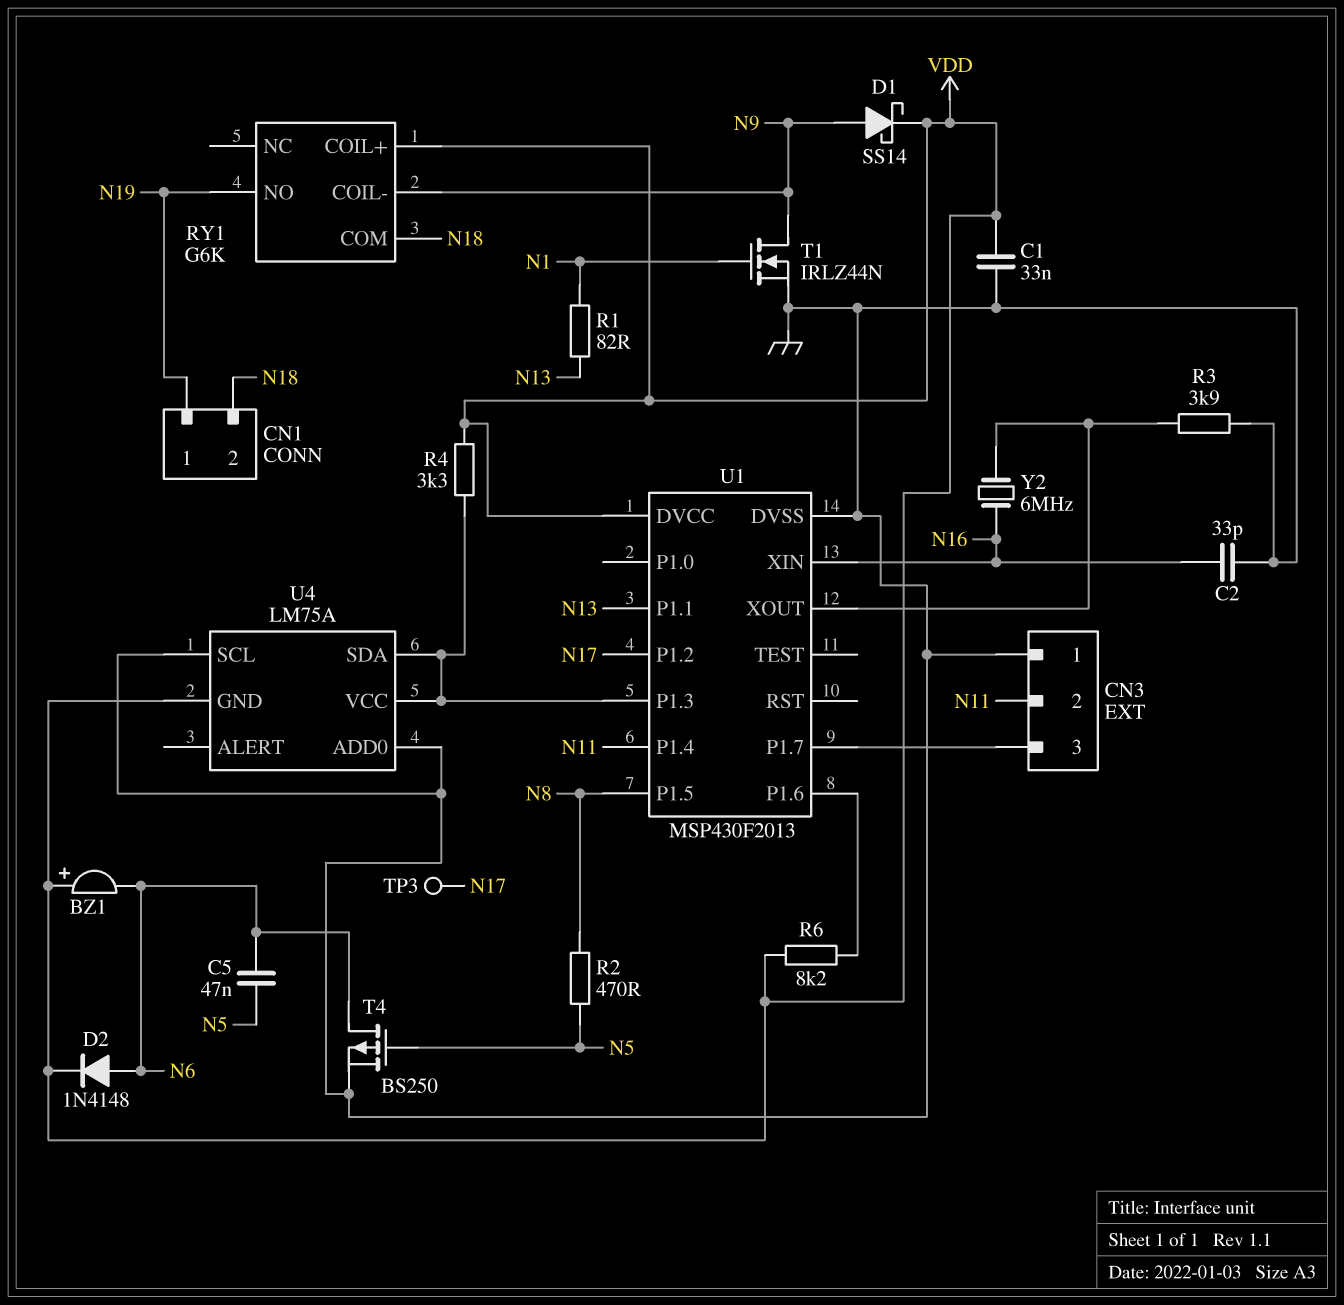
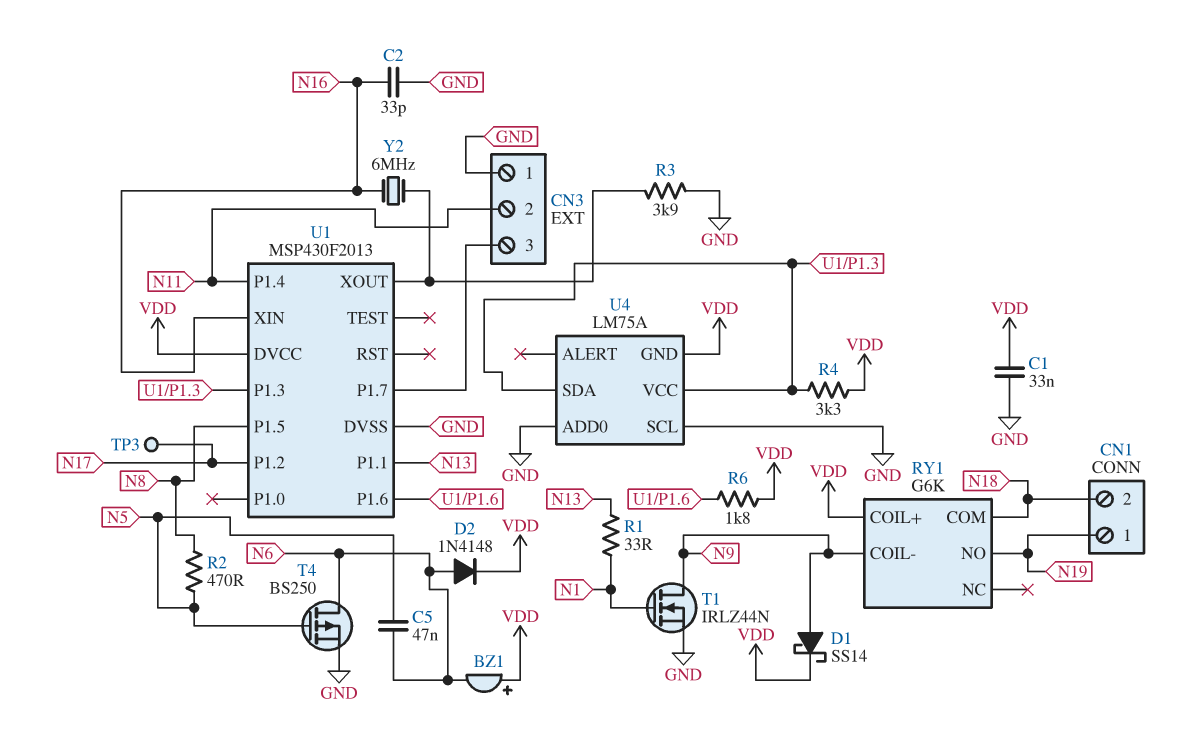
R1: 82 (N1, N13) -> 33 (N1, N13)
R6: 8.2k (U1/P1.6, VDD) -> 1.8k (U1/P1.6, VDD)

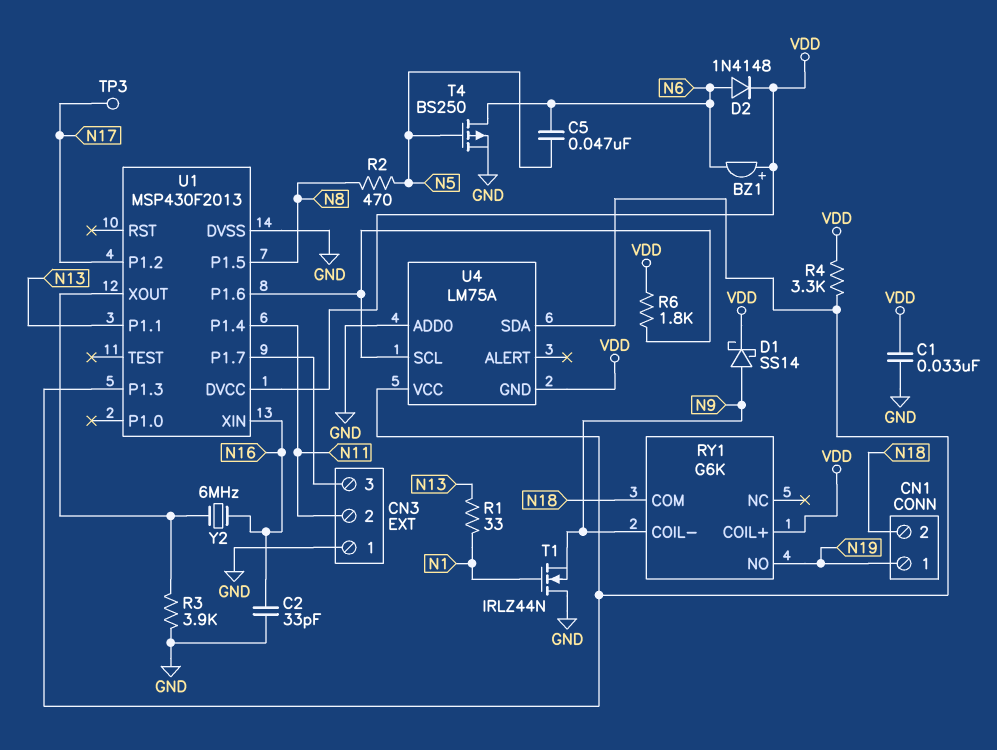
T1: NMOS IRLZ44N (G N1, D N9, S GND) -> NMOS IRLZ44N (G N1, D GND, S N9)
U4 pin SCL: GND -> U1/P1.6

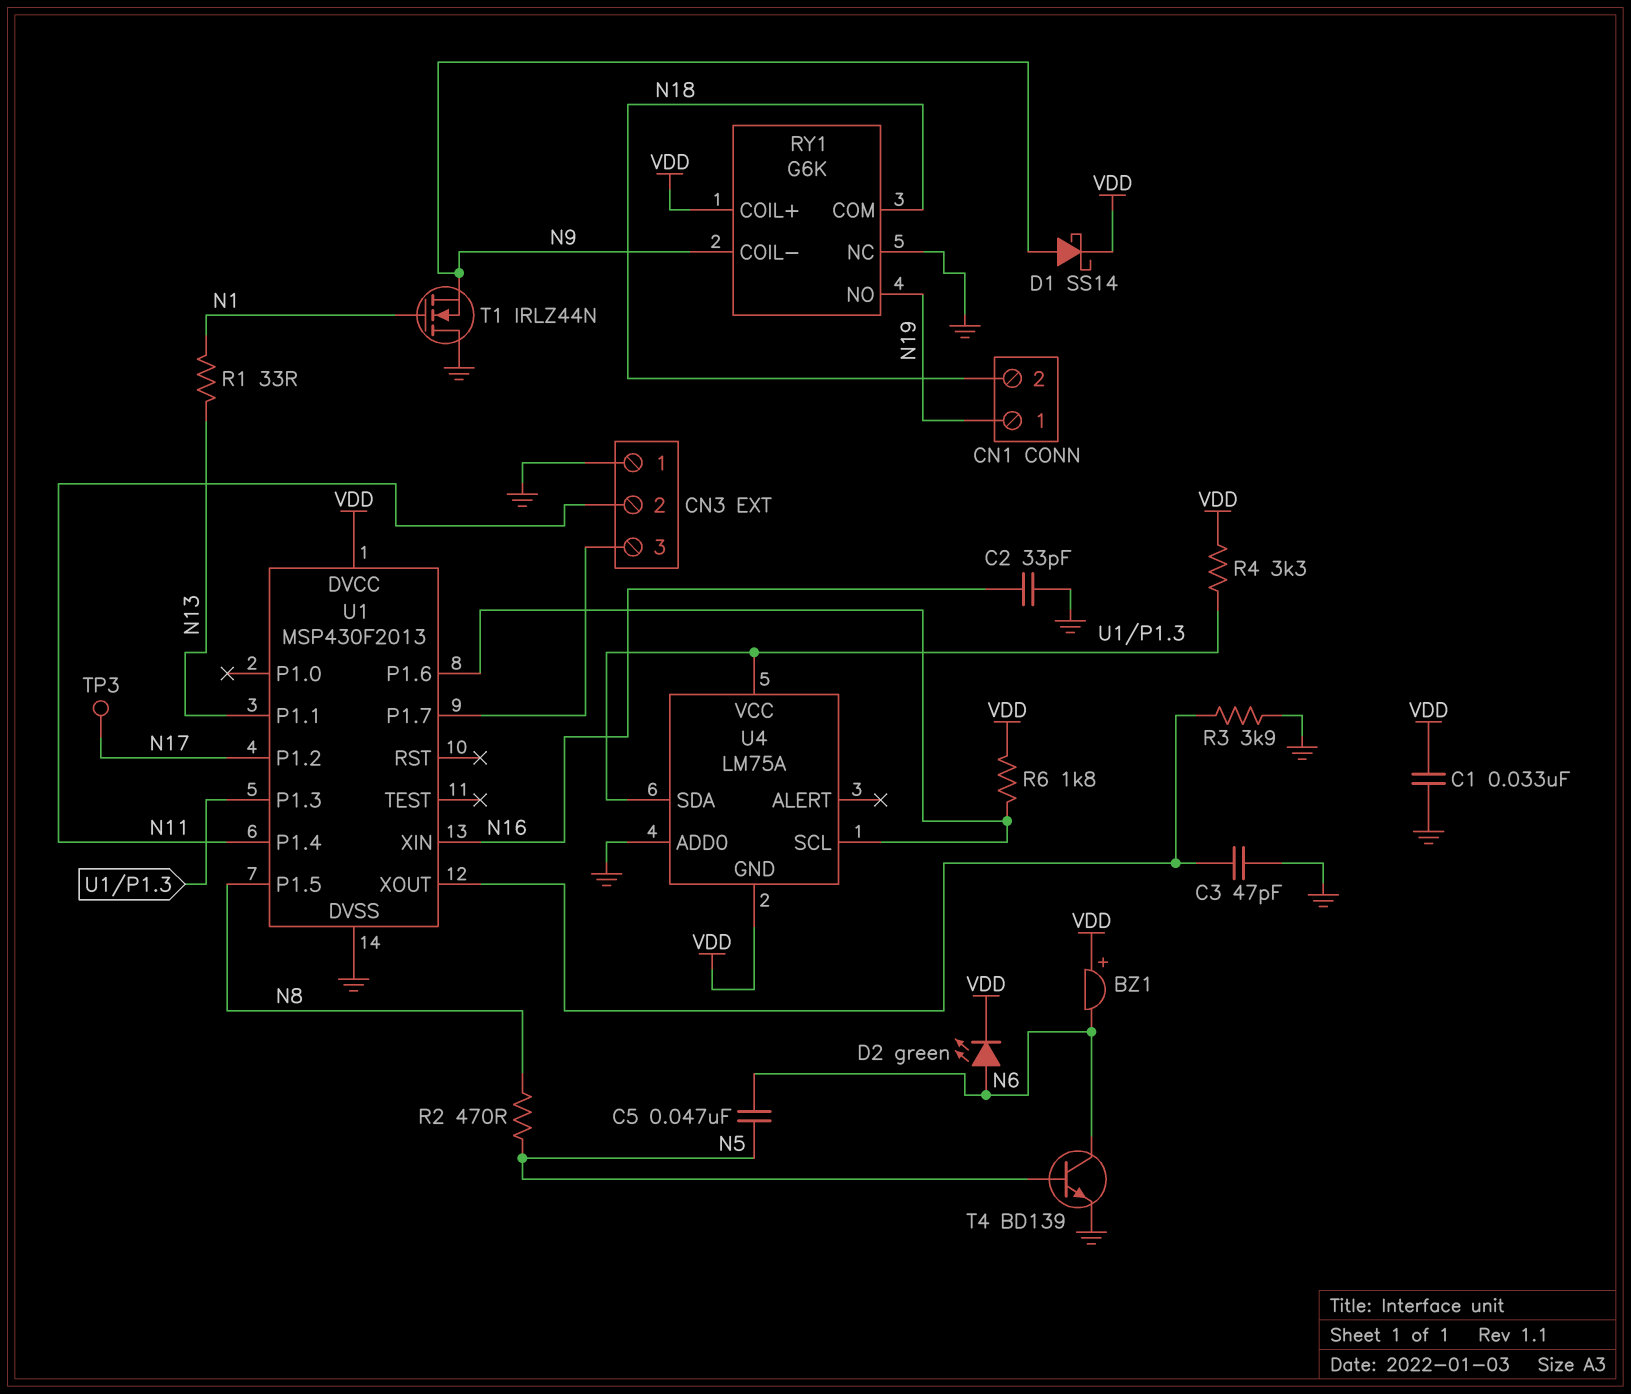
C3: none -> 47pF (GND, U1/XOUT)
D2: diode 1N4148 (A N6, K VDD) -> LED green (A N6, K VDD)
RY1 pin NC: none -> GND
T4: PMOS BS250 (G N5, D N6, S GND) -> NPN BD139 (B N5, C N6, E GND)
Y2: 6MHz (N16, U1/XOUT) -> none

